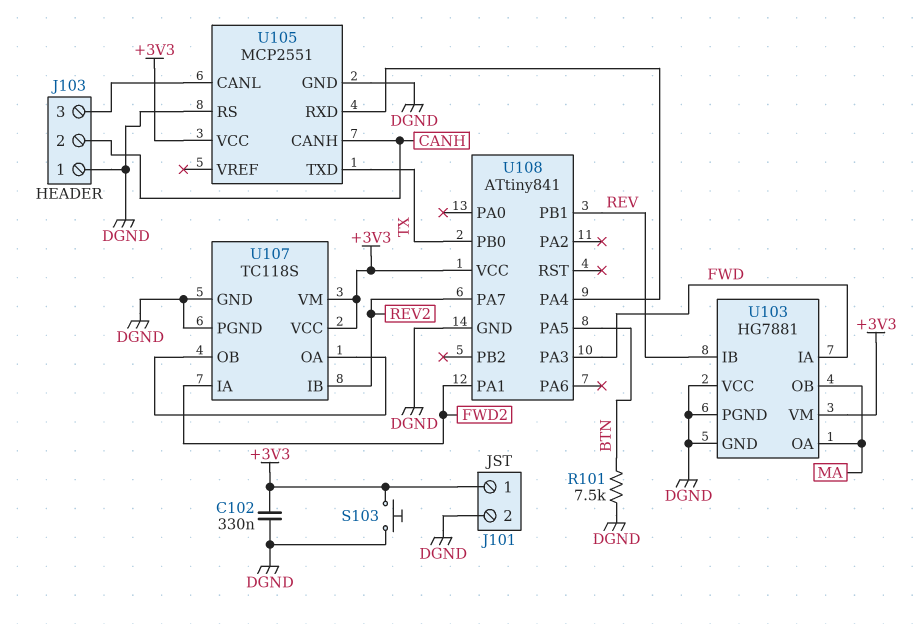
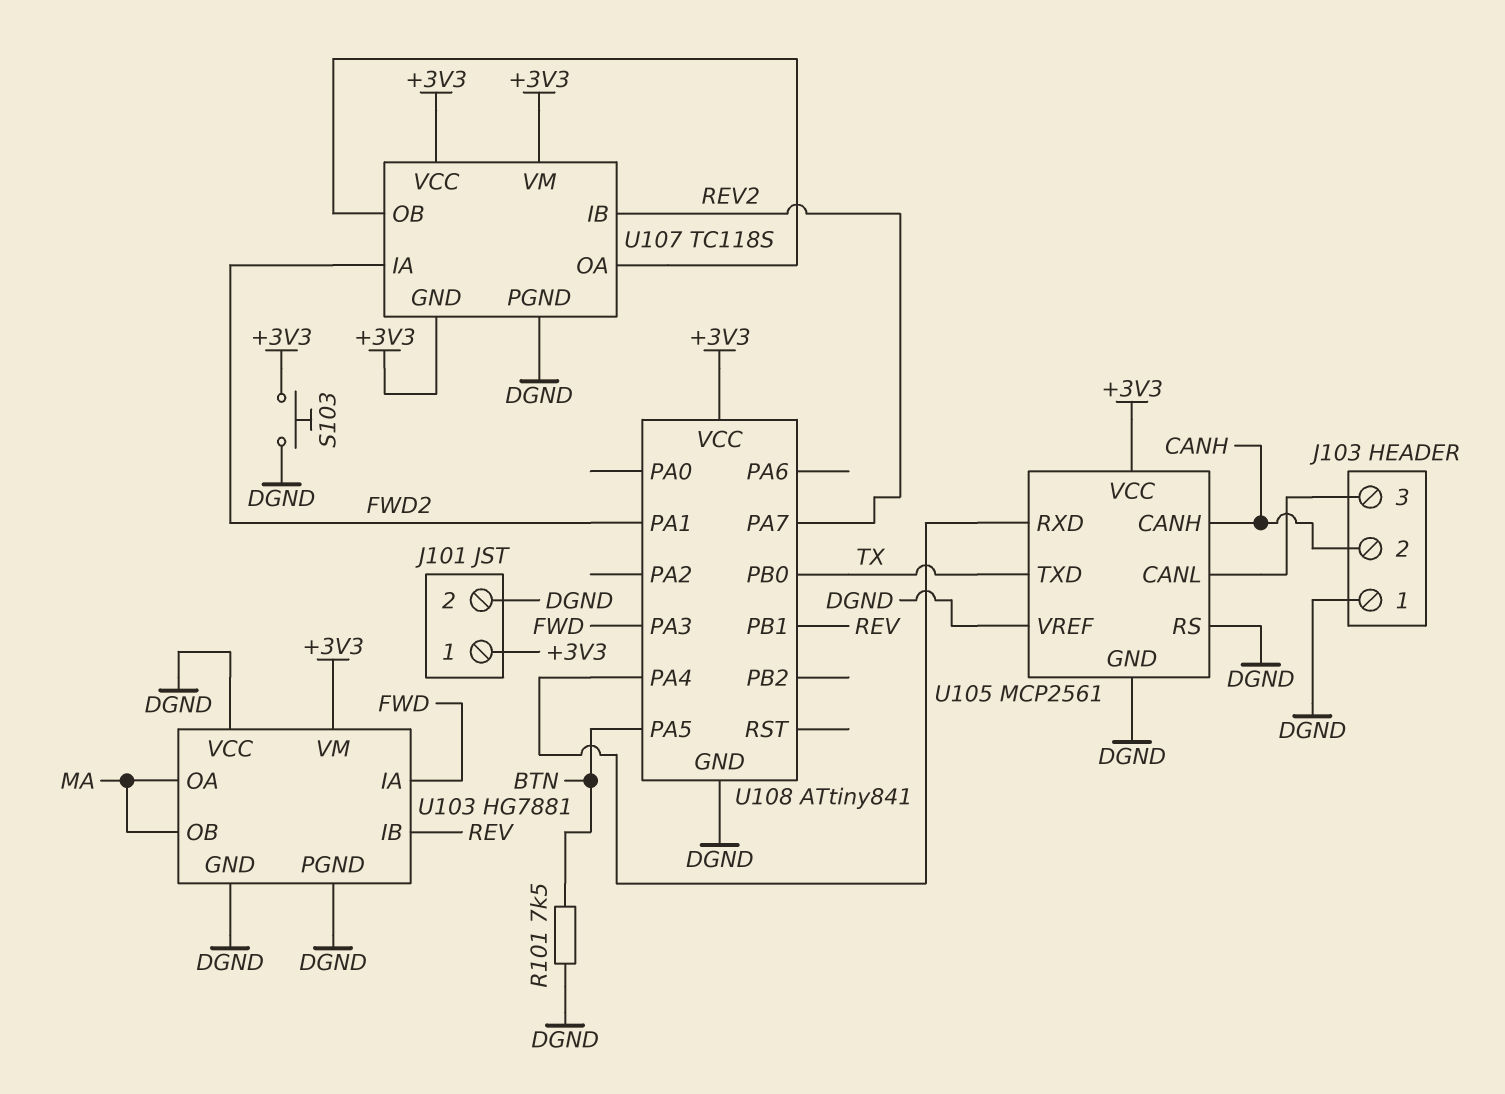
C102: 330nF (+3V3, DGND) -> none
U105: MCP2551 -> MCP2561
U105 pin VREF: none -> DGND
U107 pin GND: DGND -> +3V3

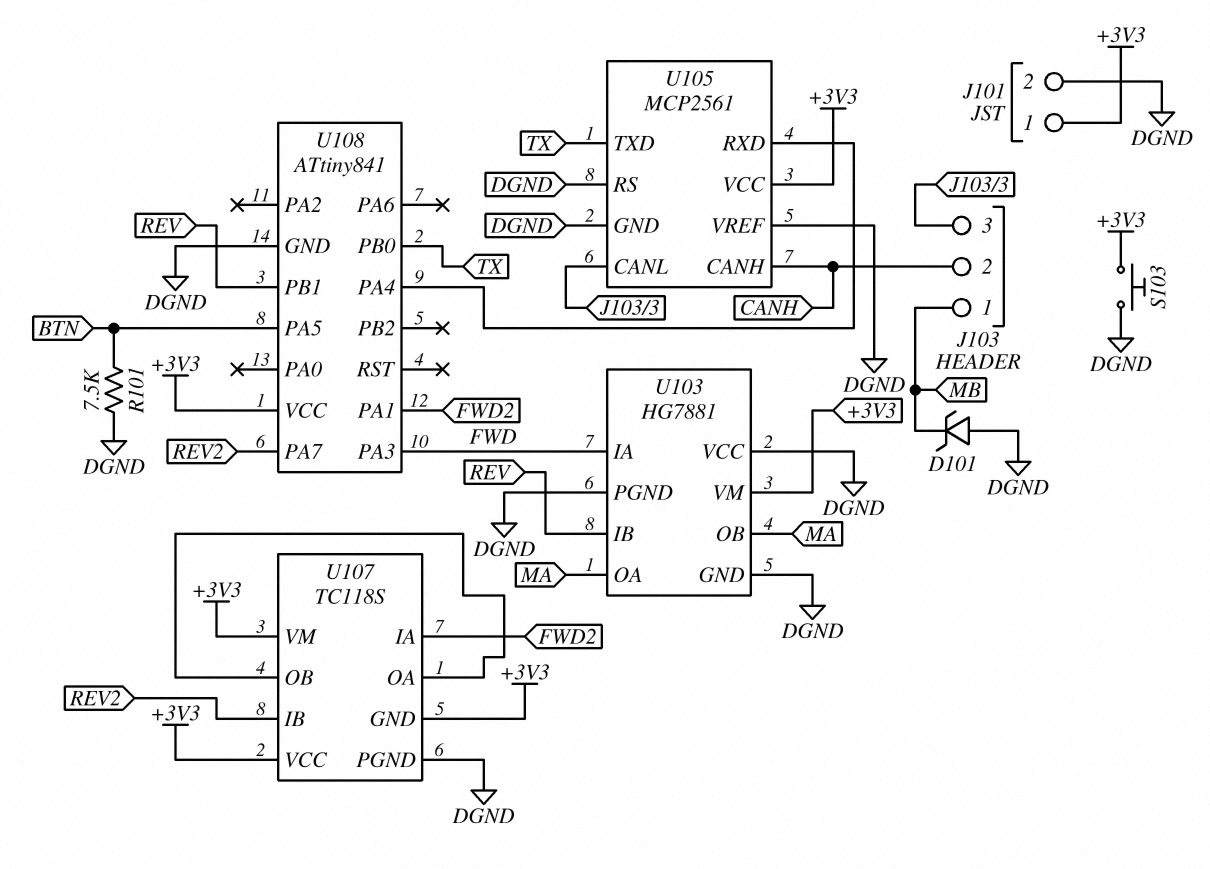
D101: none -> zener (A DGND, K MB)
J103 pin 1: DGND -> MB

